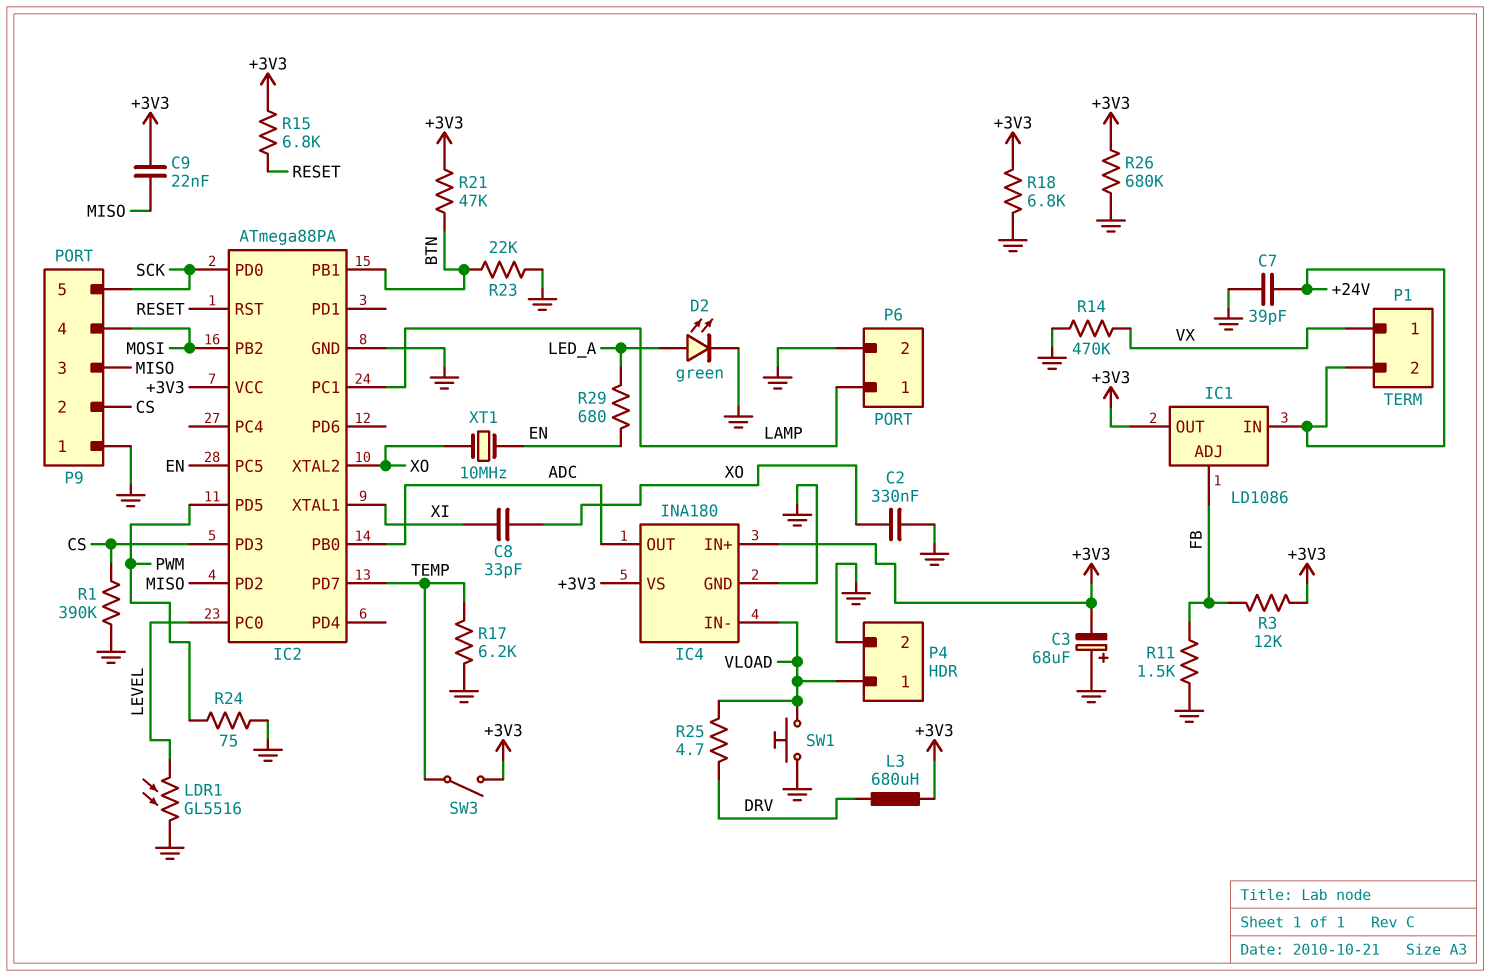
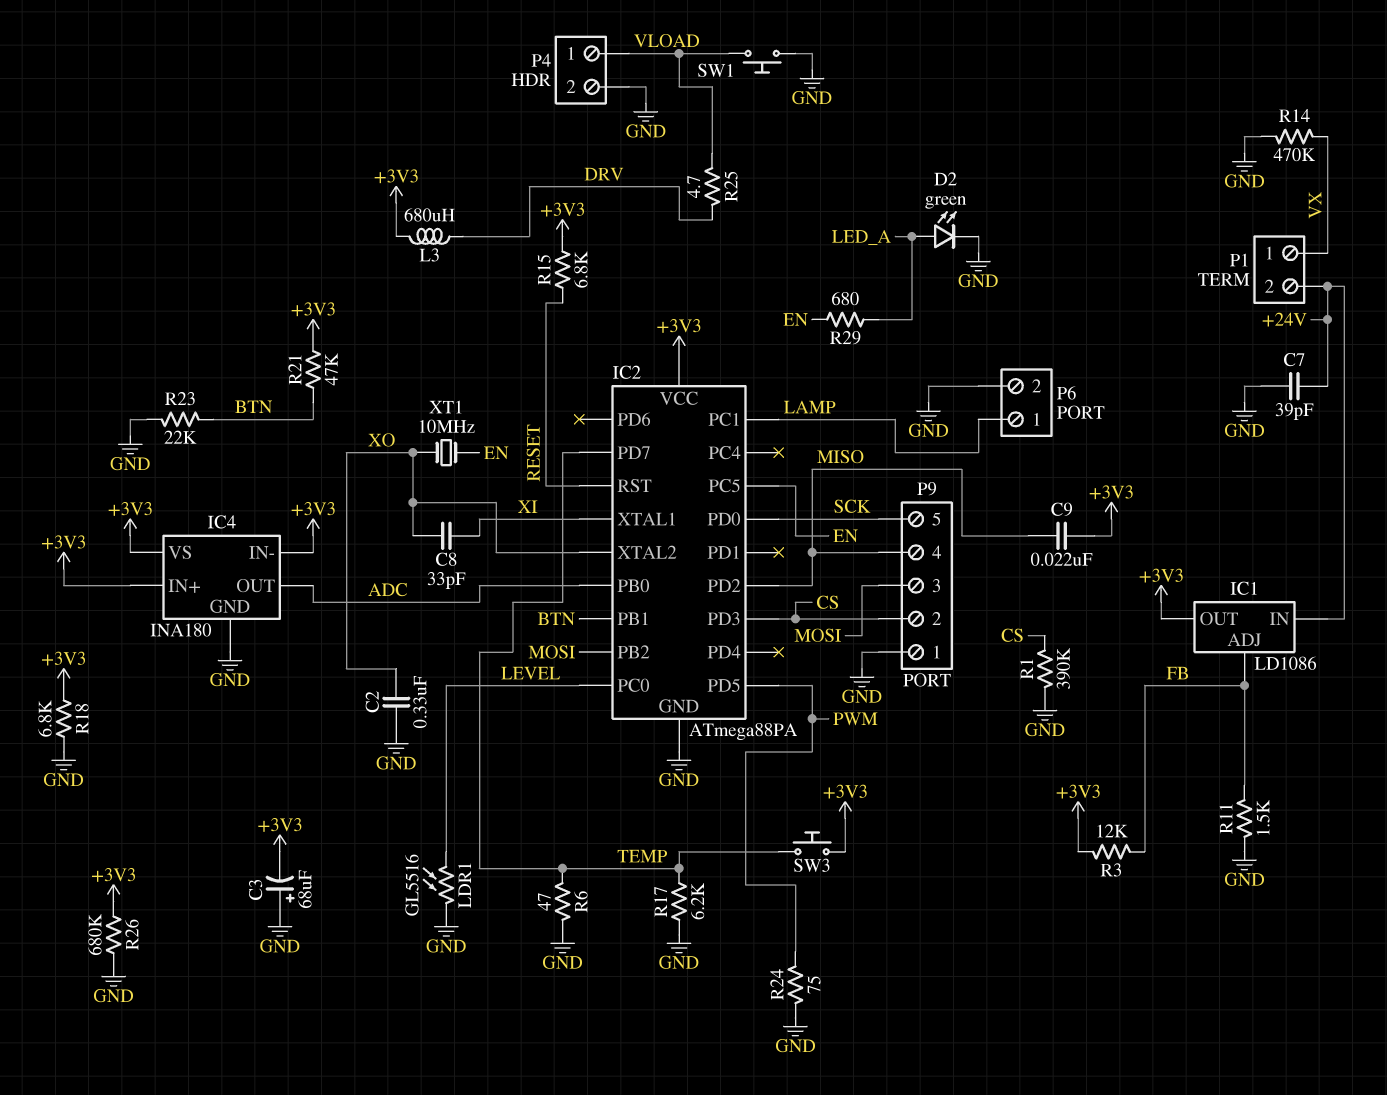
IC4 pin IN-: VLOAD -> +3V3
P9 pin 3: MISO -> MOSI
P9 pin 4: MOSI -> MISO
R6: none -> 47 (GND, TEMP)
SW3: switch (+3V3, TEMP) -> button (+3V3, TEMP)

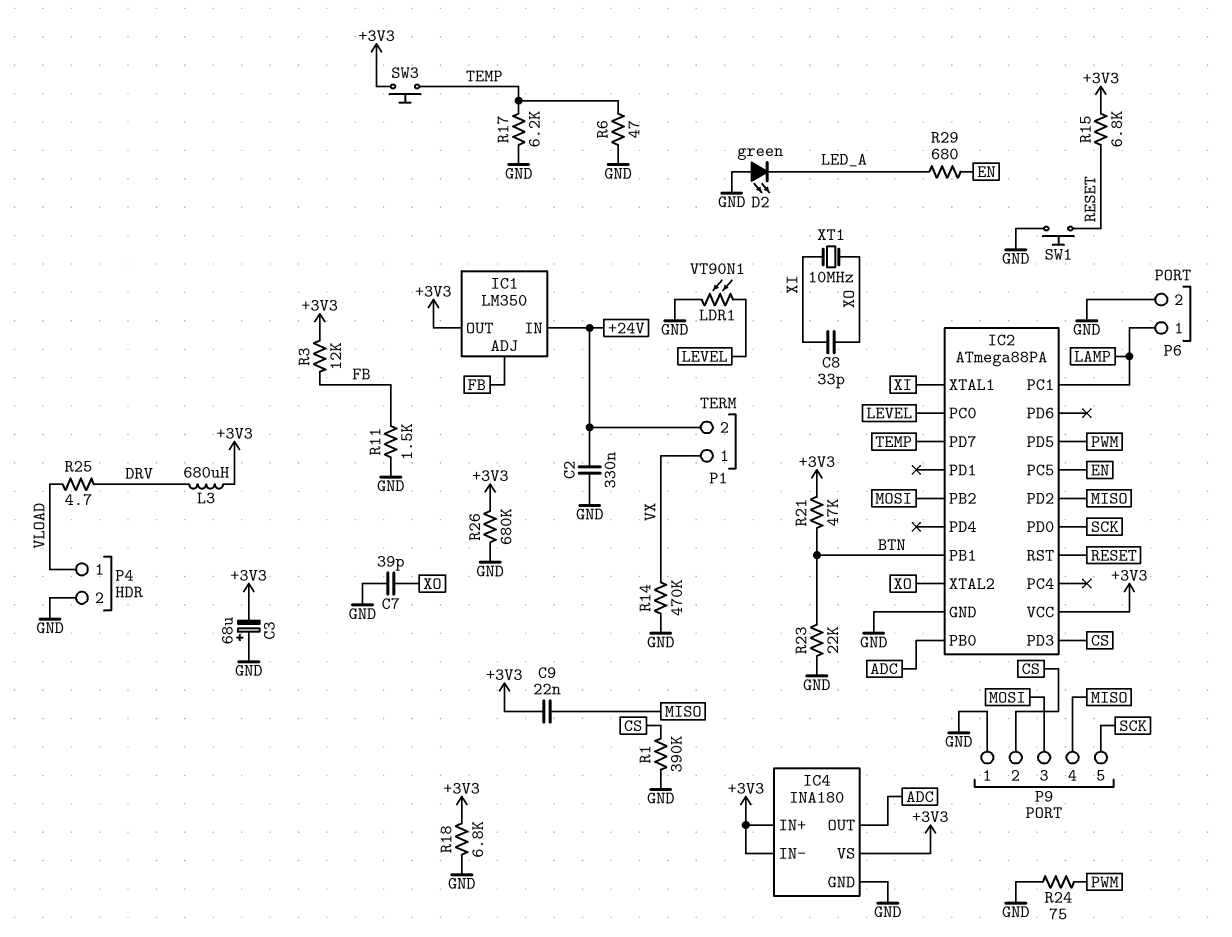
C2: 330nF (GND, XO) -> 330nF (+24V, GND)
C7: 39pF (+24V, GND) -> 39pF (GND, XO)
D2: LED green (A LED_A, K GND) -> LED green (A GND, K LED_A)
IC1: LD1086 -> LM350
LDR1: GL5516 (GND, LEVEL) -> VT90N1 (GND, LEVEL)
SW1: button (GND, VLOAD) -> button (GND, RESET)
XT1: 10MHz (EN, XO) -> 10MHz (XI, XO)

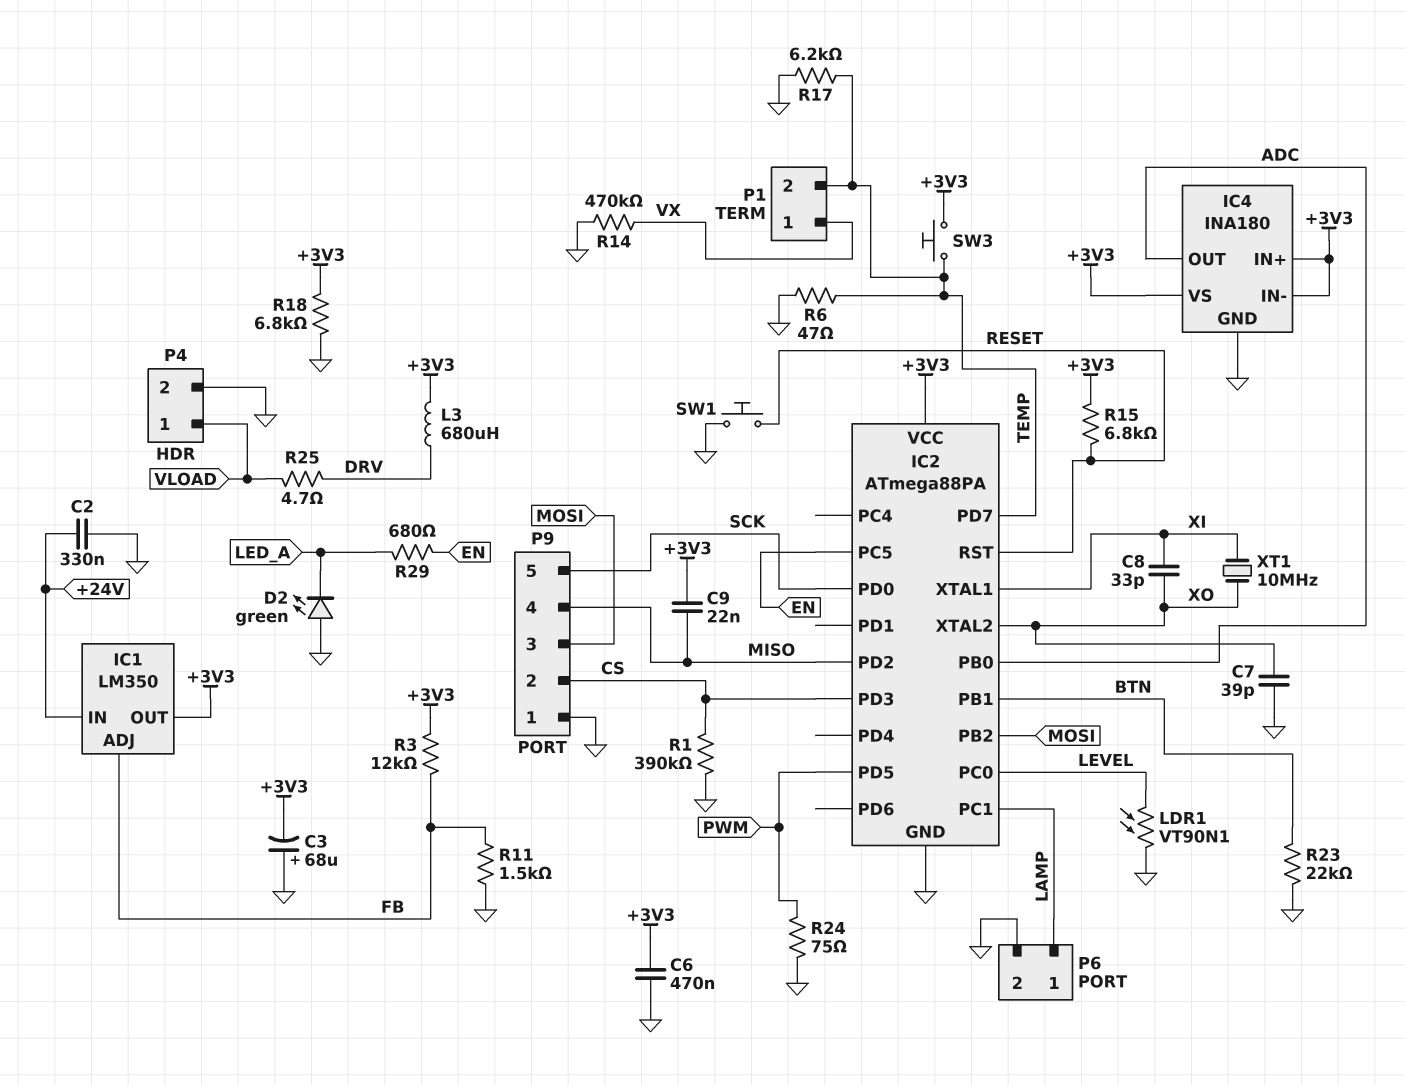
C6: none -> 470nF (+3V3, GND)
P1 pin 2: +24V -> TEMP
R21: 47k (+3V3, BTN) -> none
R26: 680k (+3V3, GND) -> none

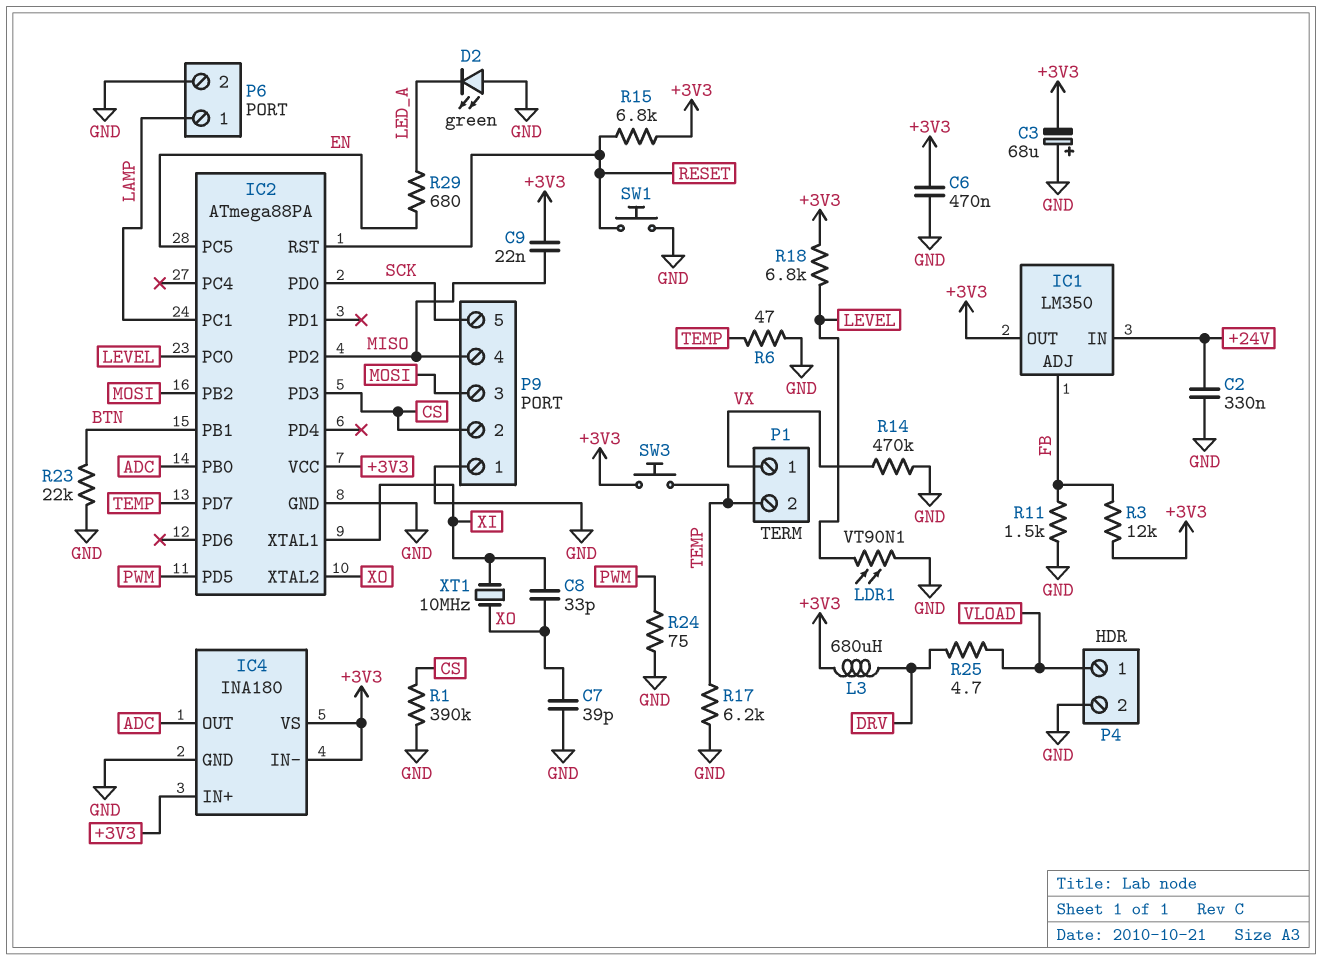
R18: 6.8k (+3V3, GND) -> 6.8k (+3V3, LEVEL)

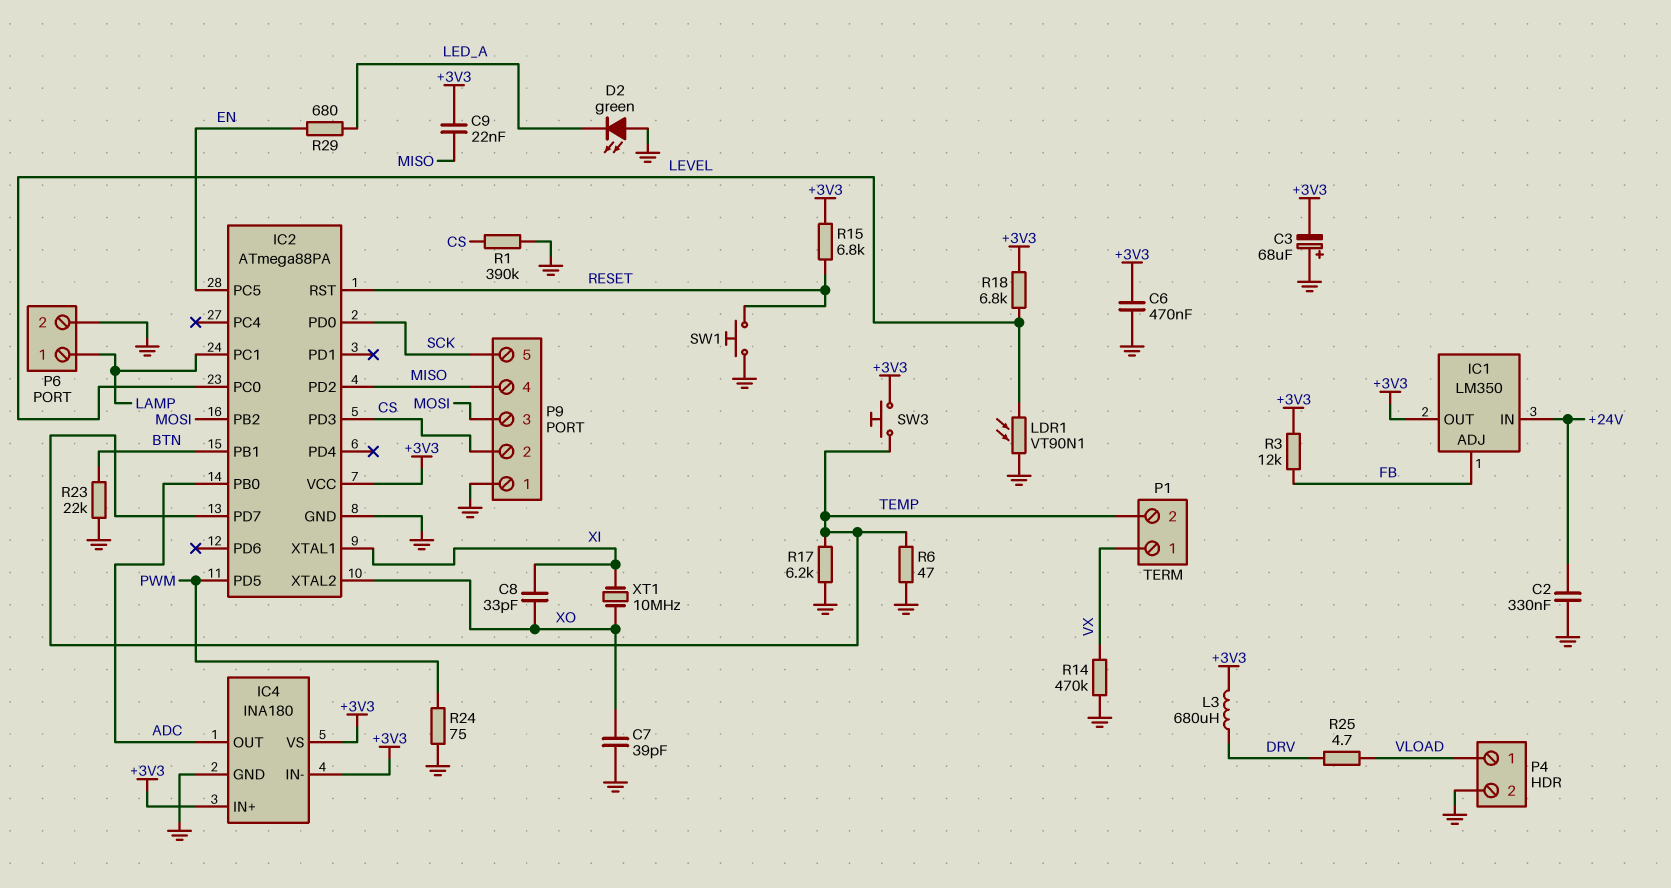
R11: 1.5k (FB, GND) -> none

